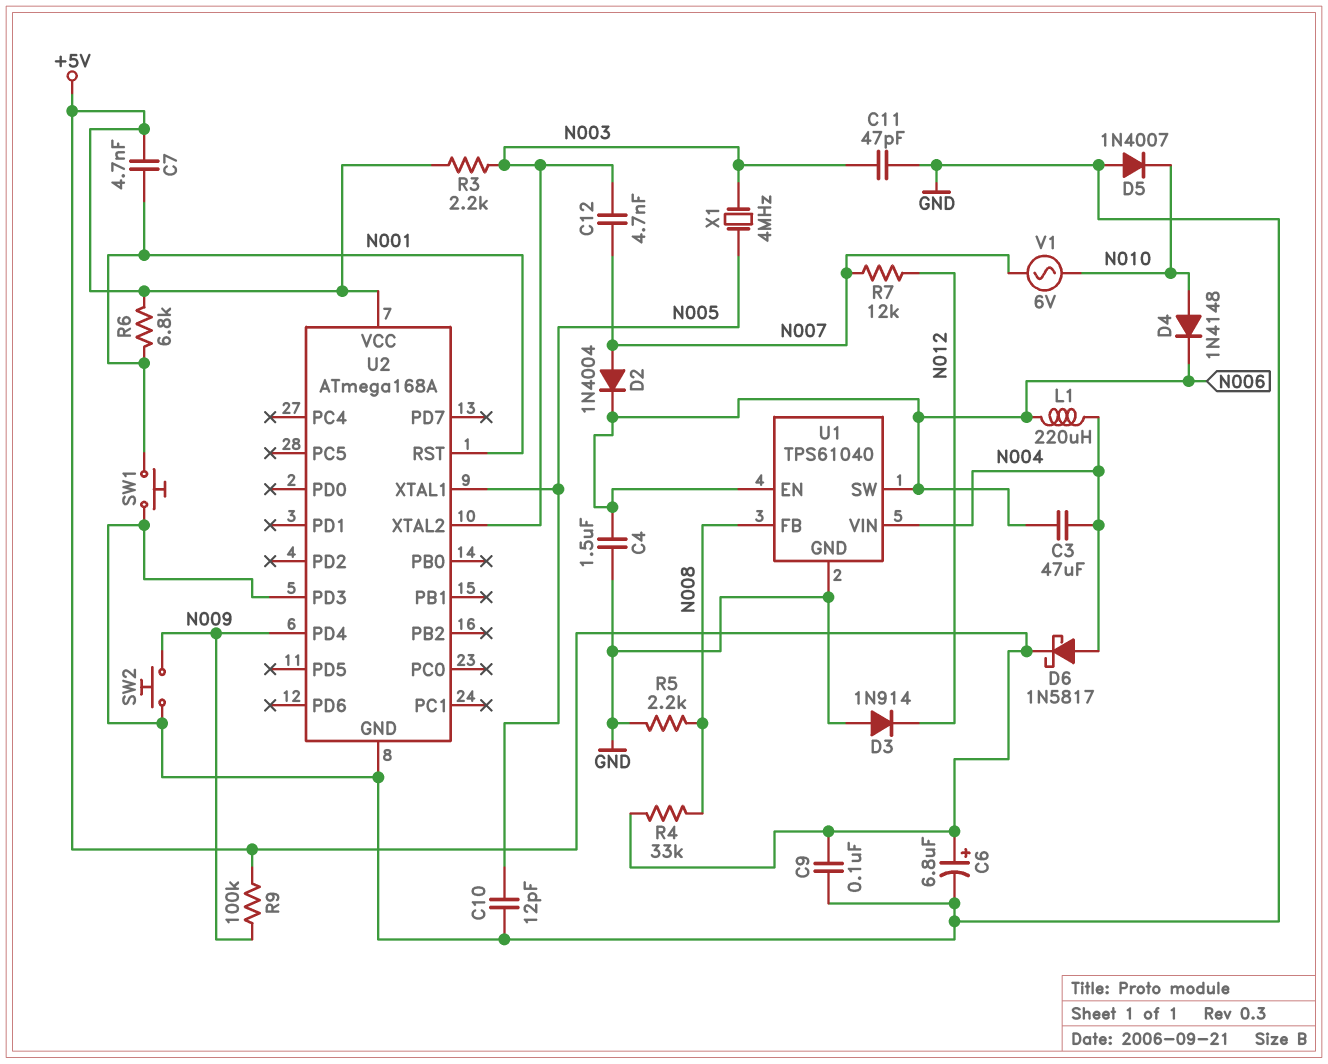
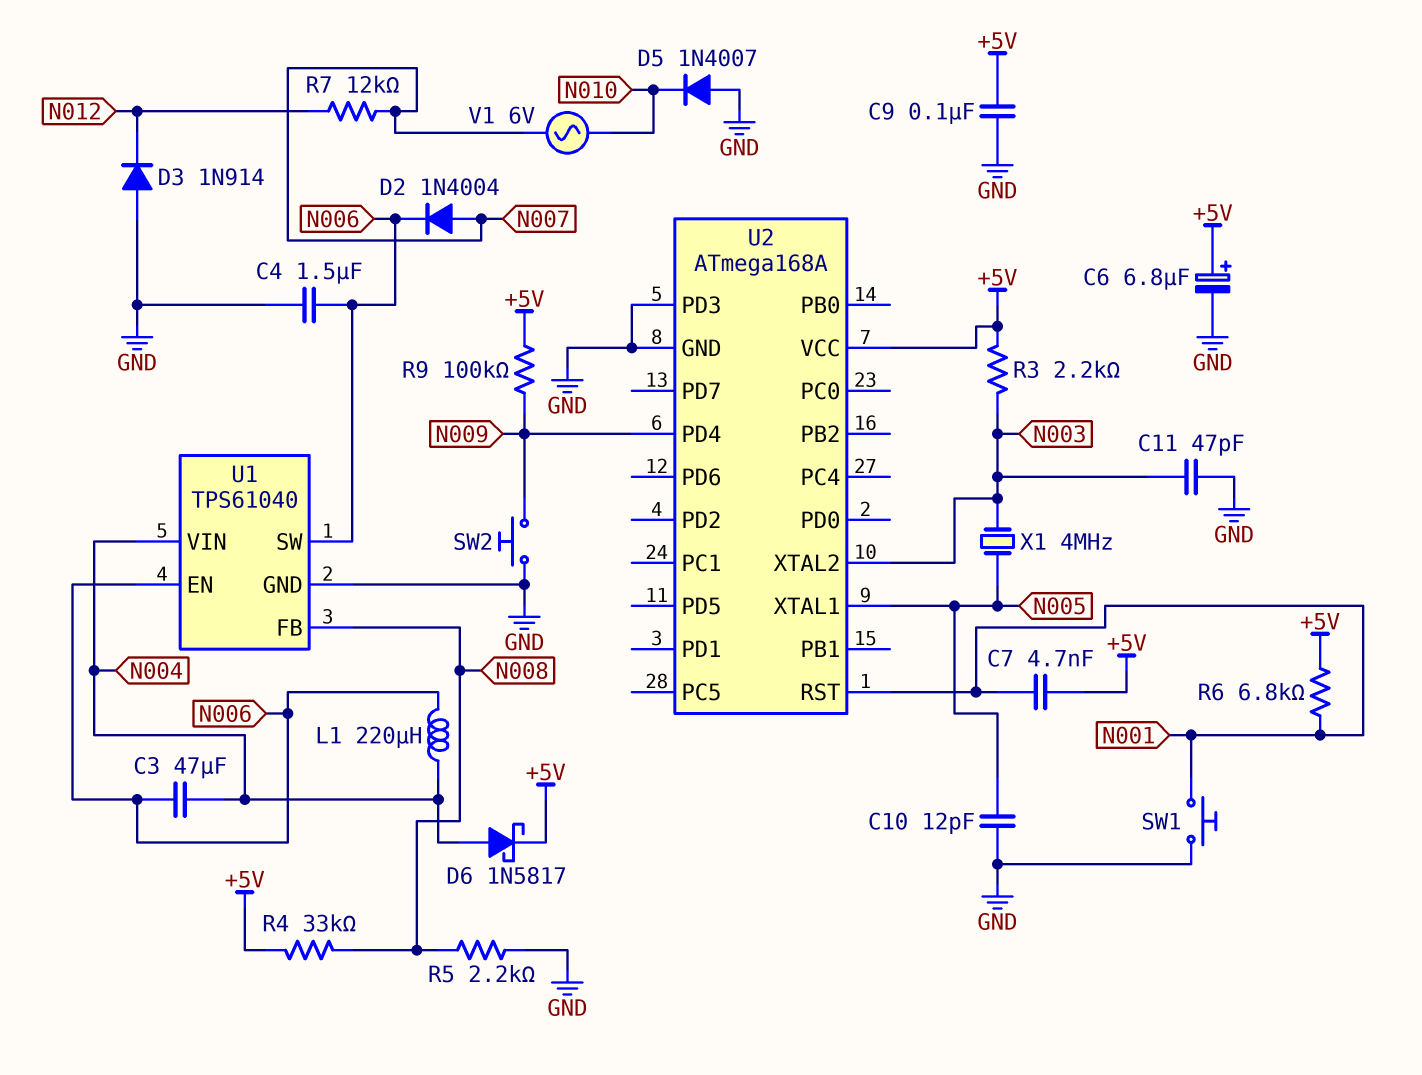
C12: 4.7nF (N003, N007) -> none
D4: diode 1N4148 (A N010, K N006) -> none

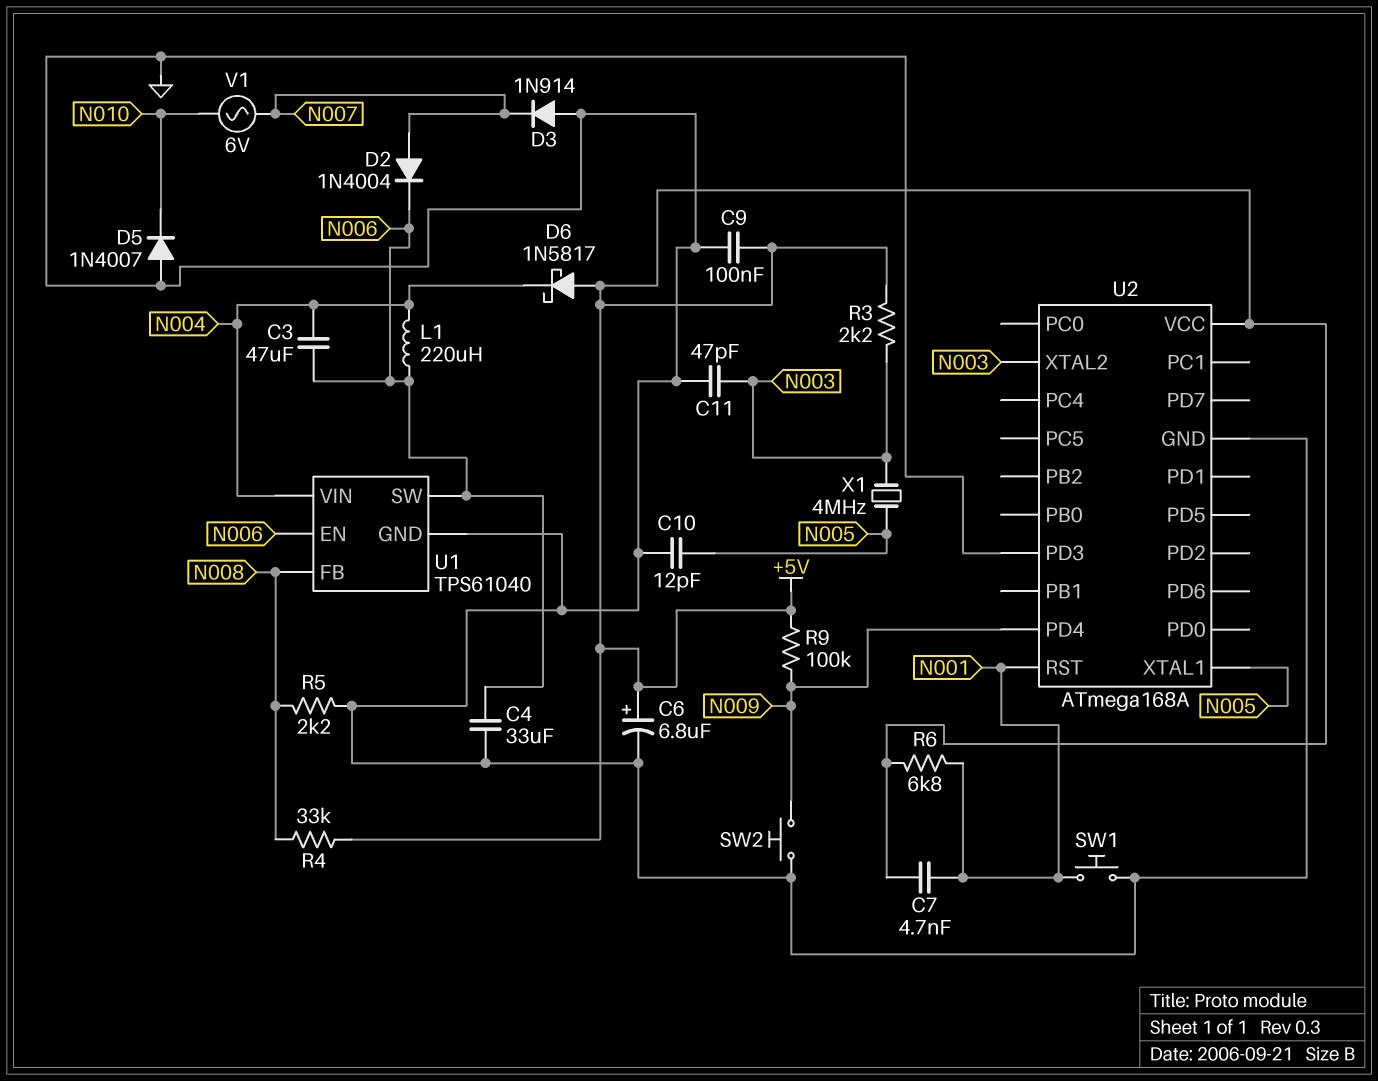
C4: 1.5uF (GND, N006) -> 33uF (GND, N006)
D3: diode 1N914 (A GND, K N012) -> diode 1N914 (A GND, K N007)
D6: schottky 1N5817 (A N004, K +5V) -> schottky 1N5817 (A +5V, K N004)
R7: 12k (N007, N012) -> none

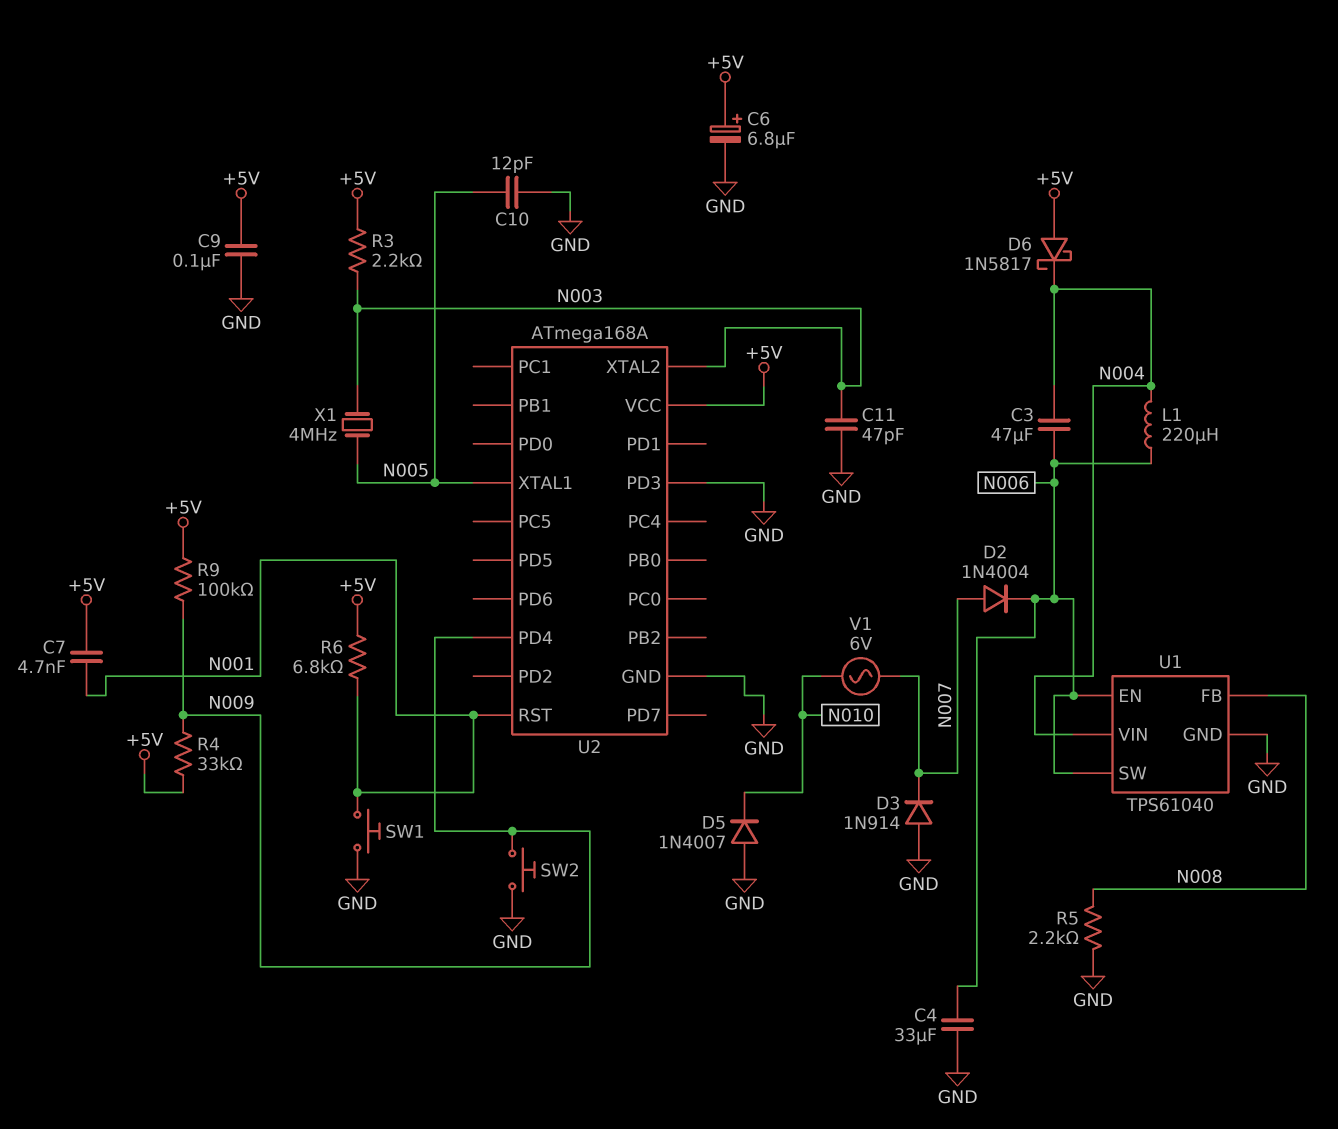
R4: 33k (+5V, N008) -> 33k (+5V, N009)

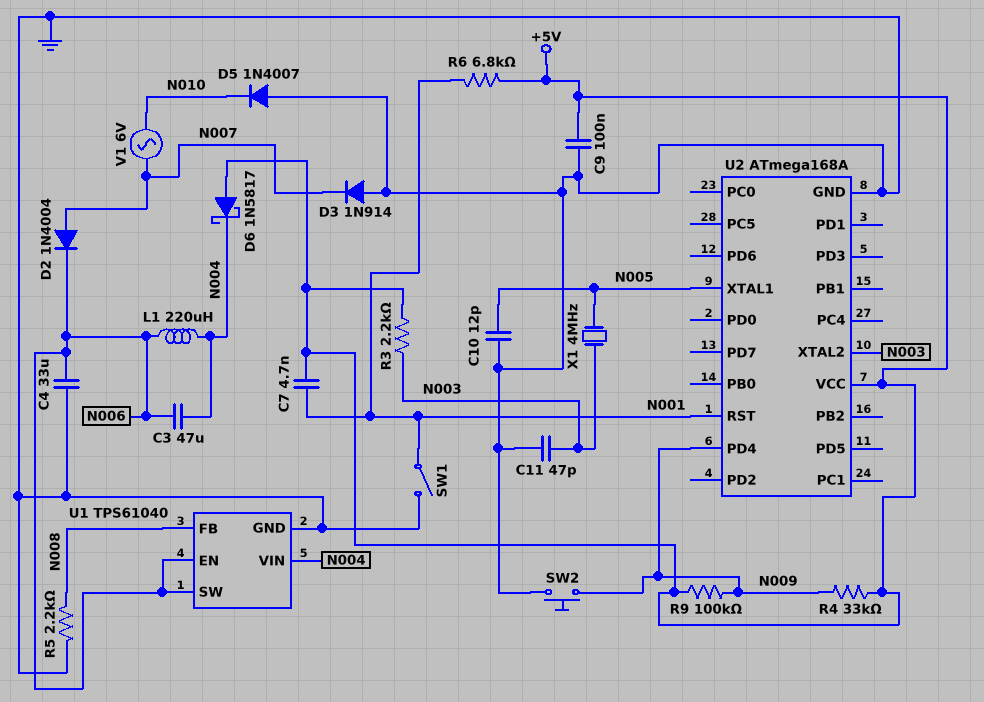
C6: 6.8uF (plus +5V, minus GND) -> none
SW1: button (GND, N001) -> switch (GND, N001)
U2 pin PD3: GND -> none

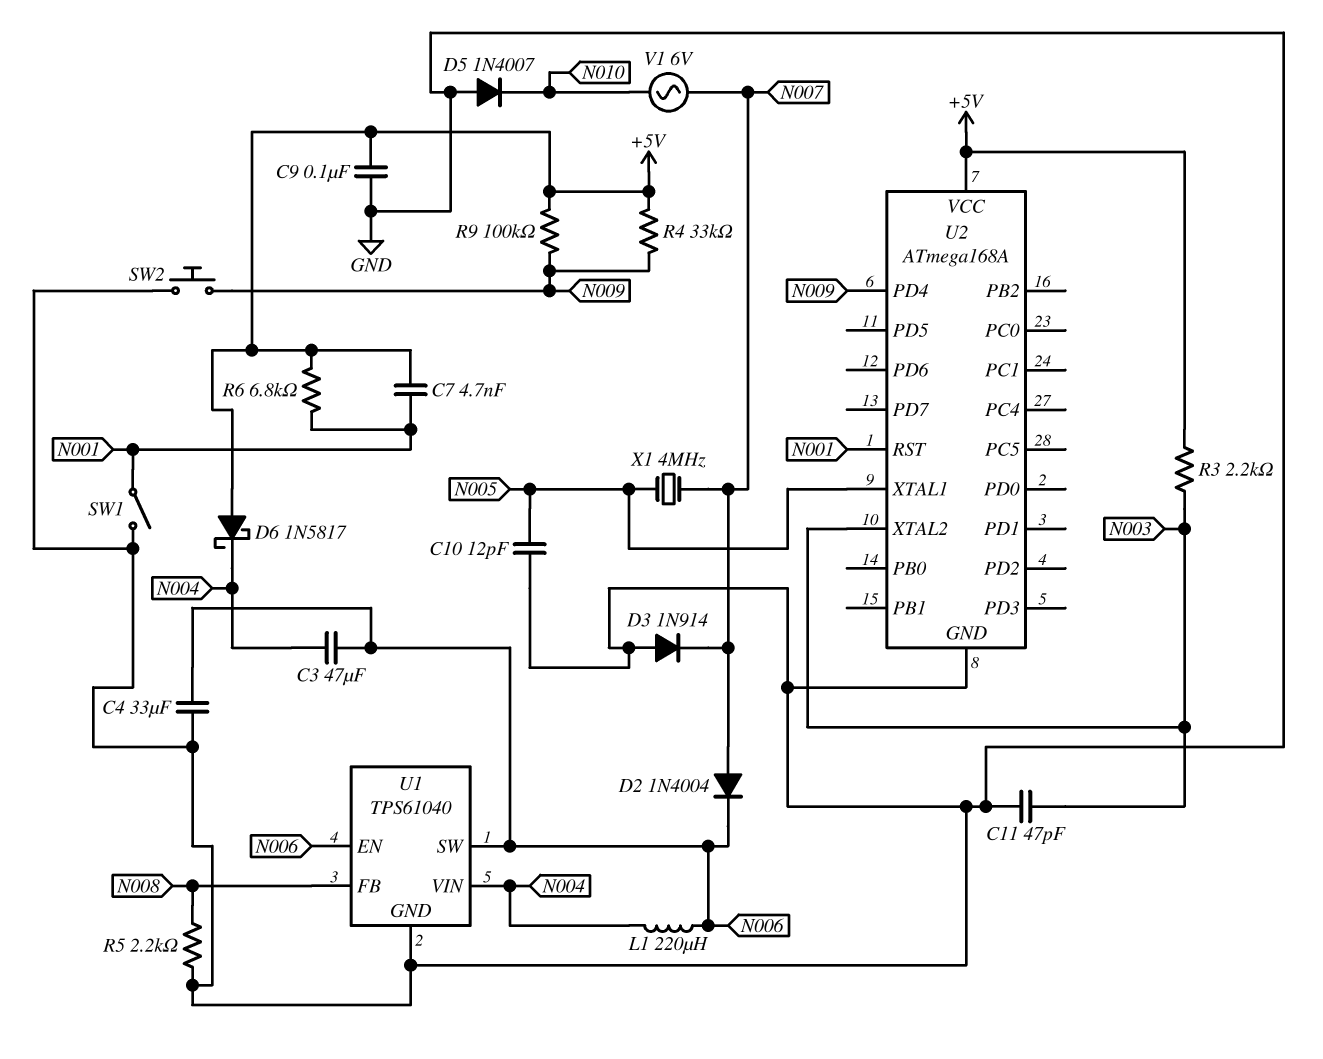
X1: 4MHz (N003, N005) -> 4MHz (N005, N007)

